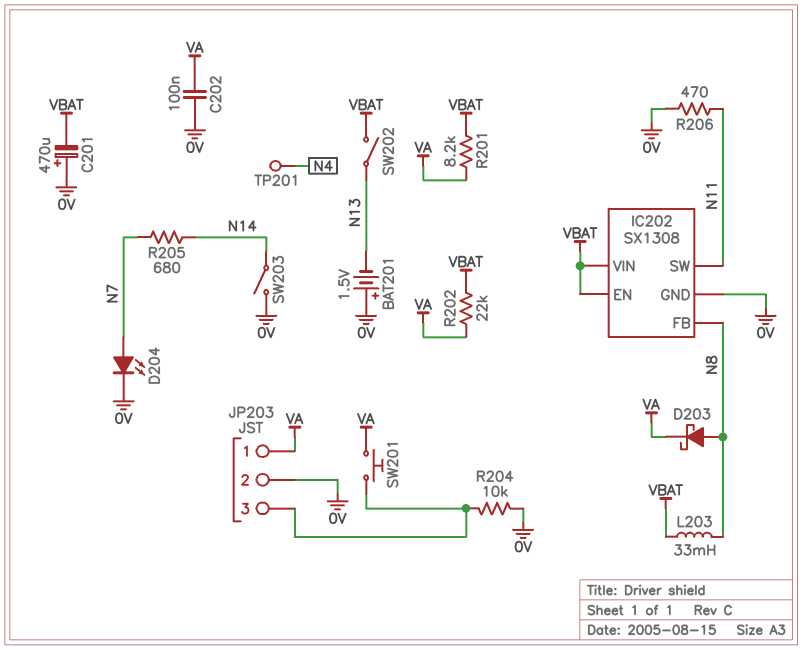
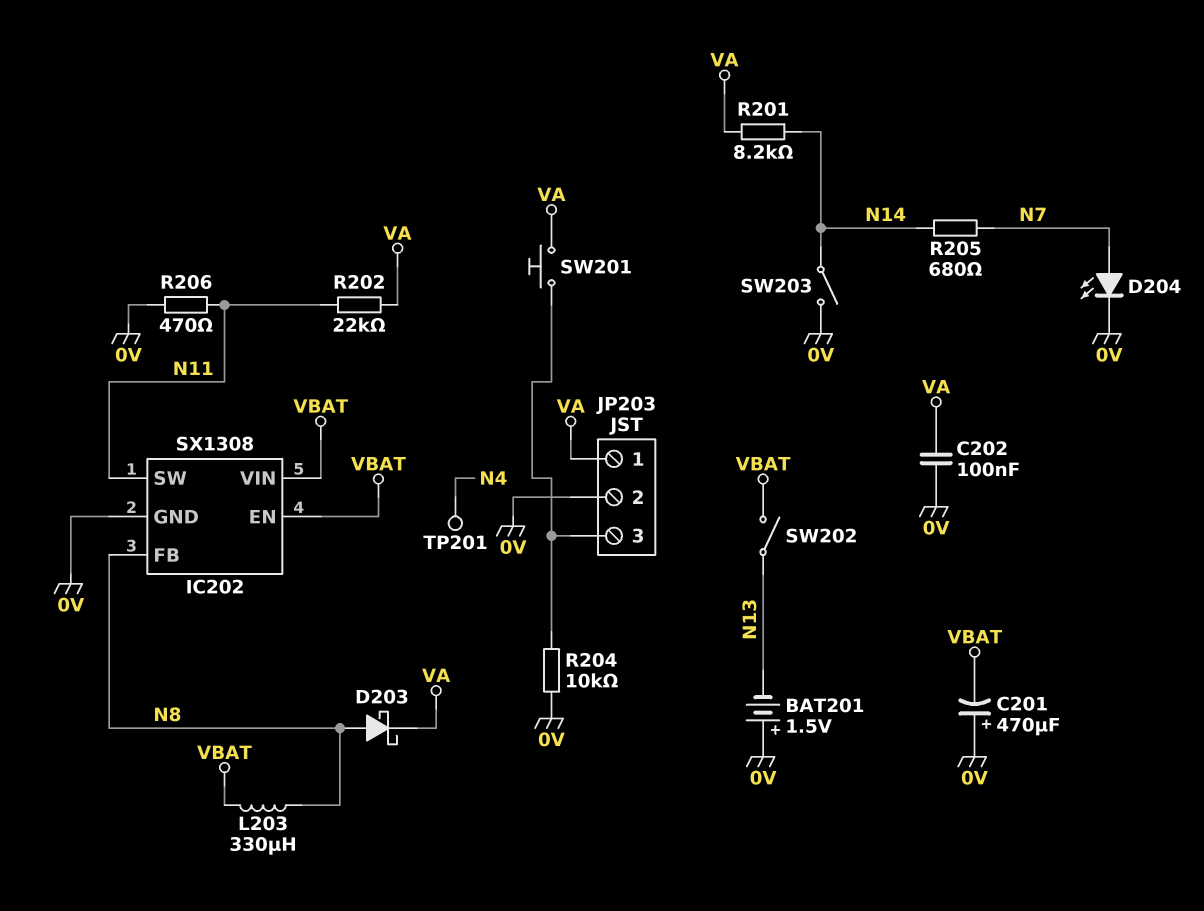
L203: 33mH (N8, VBAT) -> 330uH (N8, VBAT)
R201: 8.2k (VA, VBAT) -> 8.2k (N14, VA)
R202: 22k (VA, VBAT) -> 22k (N11, VA)

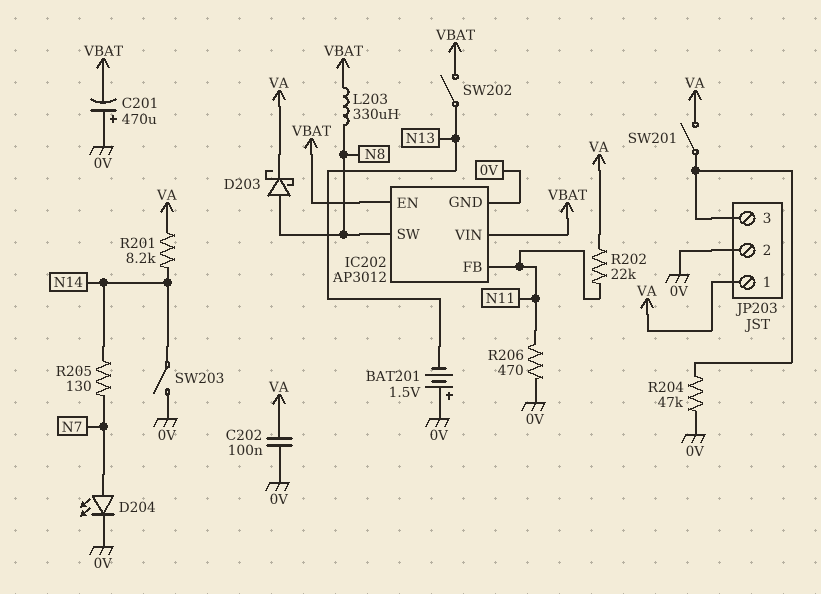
IC202: SX1308 -> AP3012
IC202 pin FB: N8 -> N11
IC202 pin SW: N11 -> N8
R204: 10k (0V, JP203/3) -> 47k (0V, JP203/3)
R205: 680 (N7, N14) -> 130 (N7, N14)
SW201: button (JP203/3, VA) -> switch (JP203/3, VA)
TP201: test point (N4) -> none

